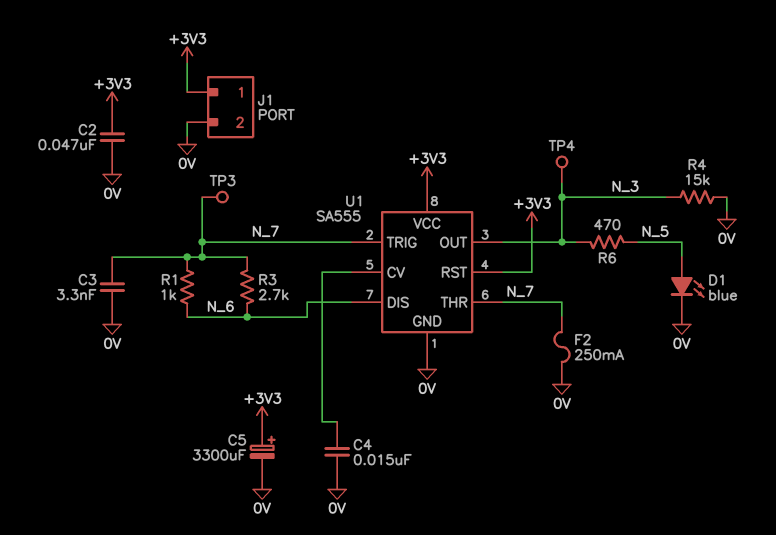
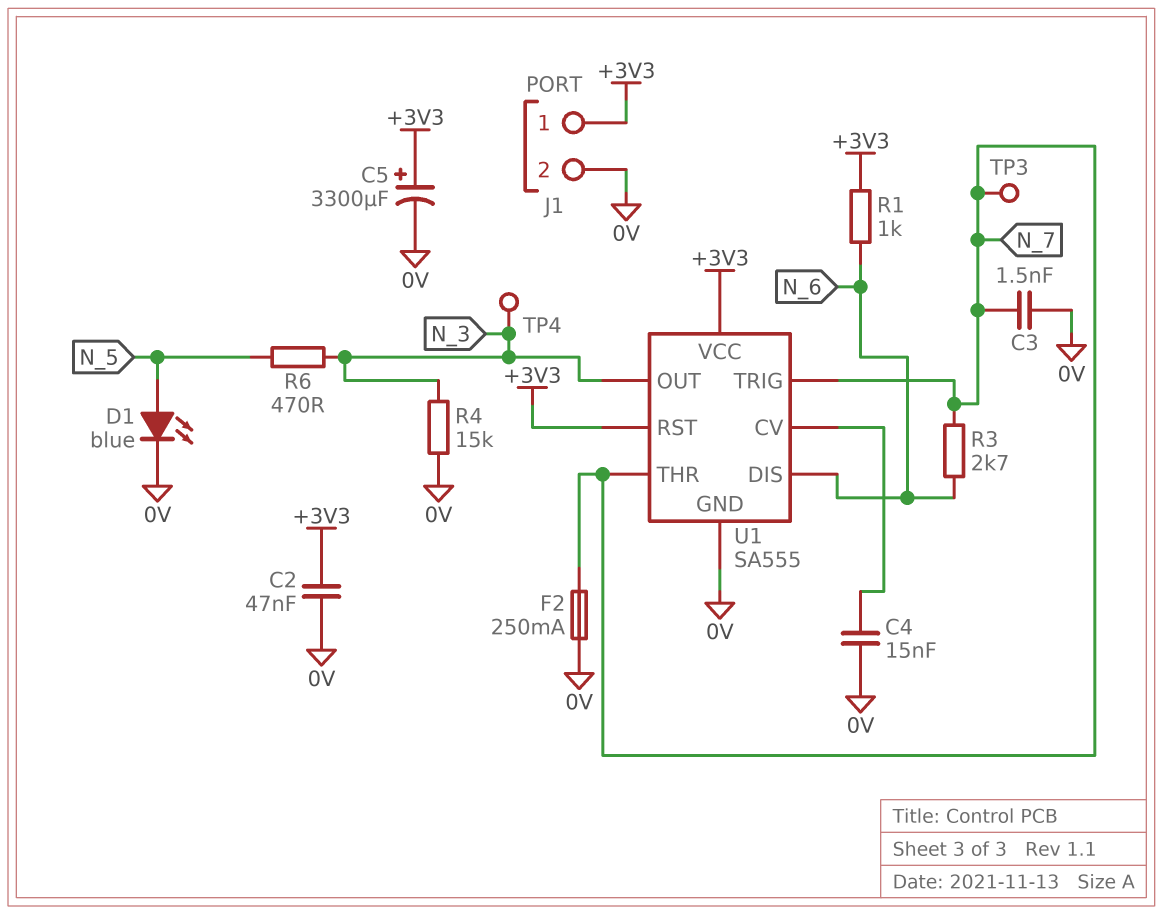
C3: 3.3nF (0V, N_7) -> 1.5nF (0V, N_7)
R1: 1k (N_6, N_7) -> 1k (+3V3, N_6)

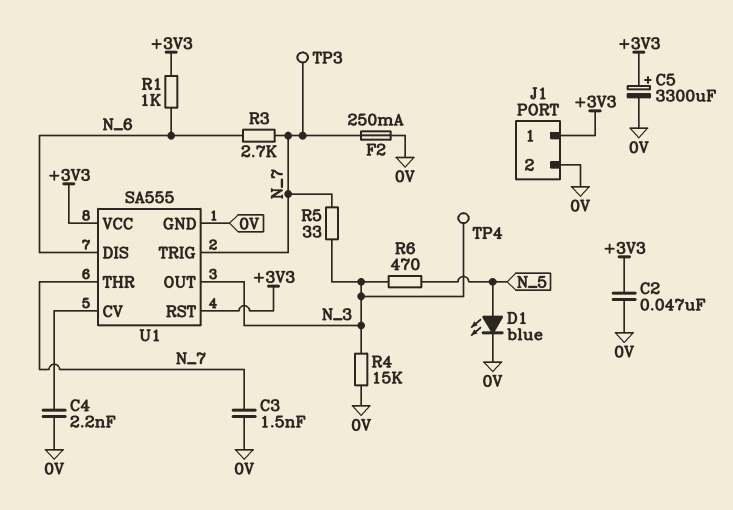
C4: 15nF (0V, U1/CV) -> 2.2nF (0V, U1/CV)
R5: none -> 33 (N_3, N_7)

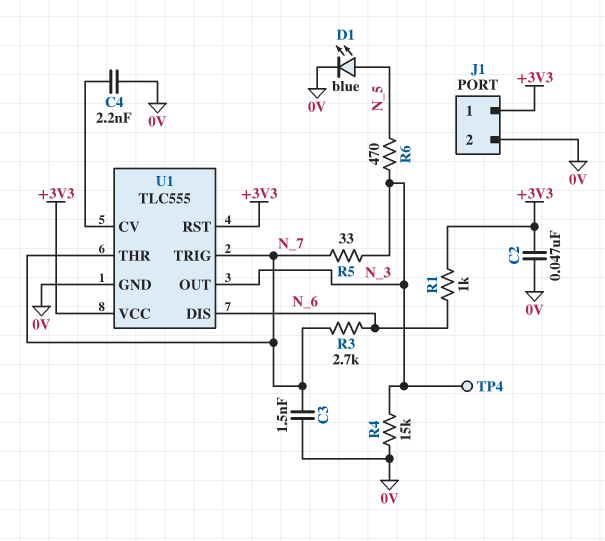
C5: 3300uF (plus +3V3, minus 0V) -> none
F2: 250mA (0V, N_7) -> none
TP3: test point (N_7) -> none
U1: SA555 -> TLC555

